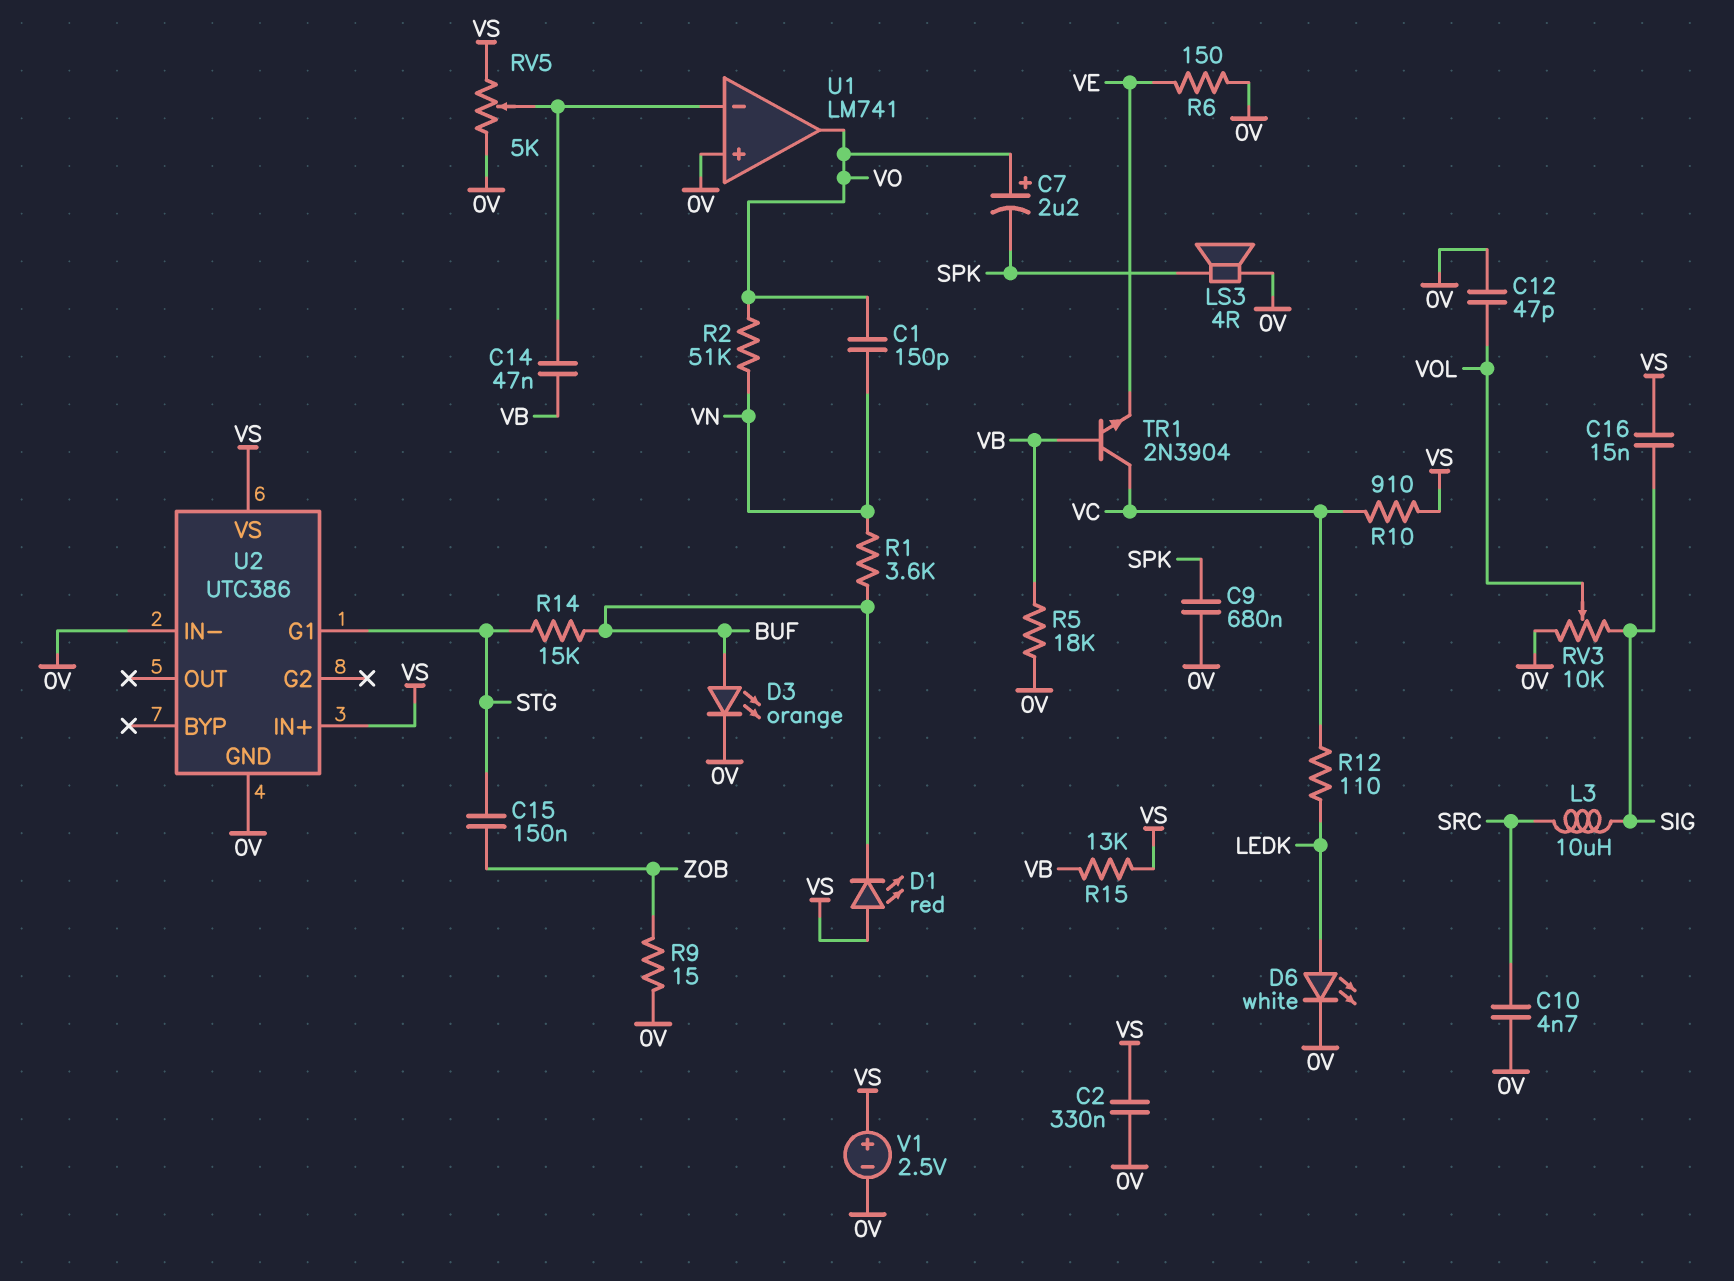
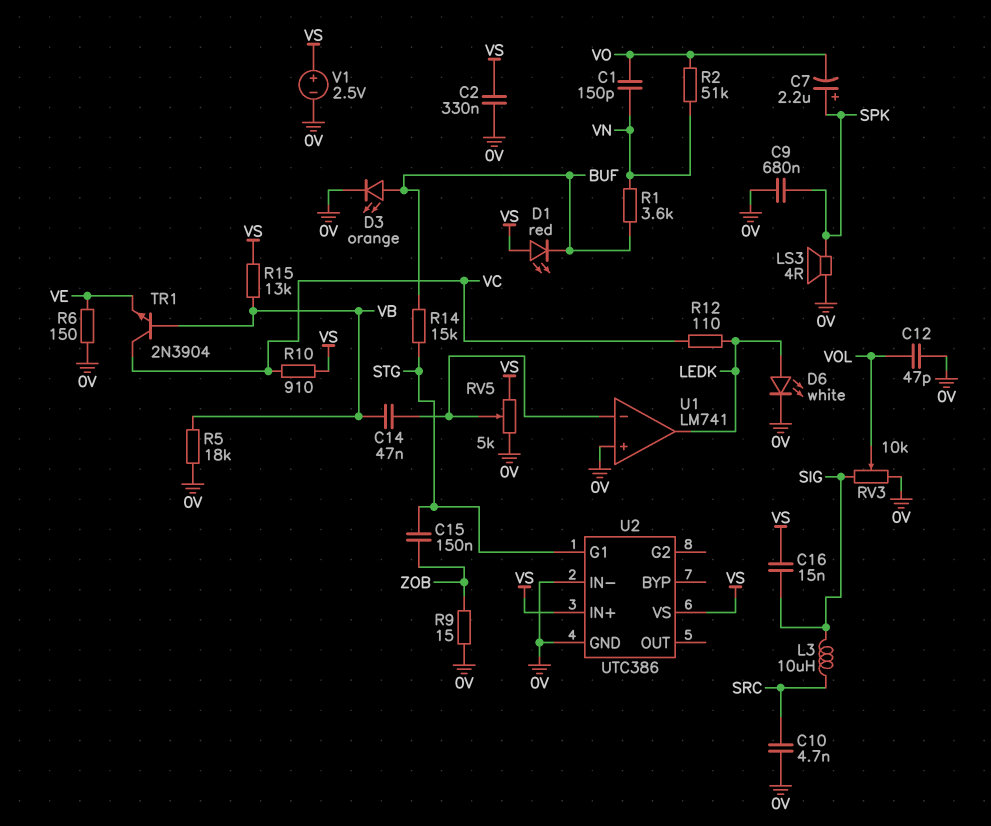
C7: 2.2uF (plus VO, minus SPK) -> 2.2uF (plus SPK, minus VO)
U1 pin out: VO -> LEDK

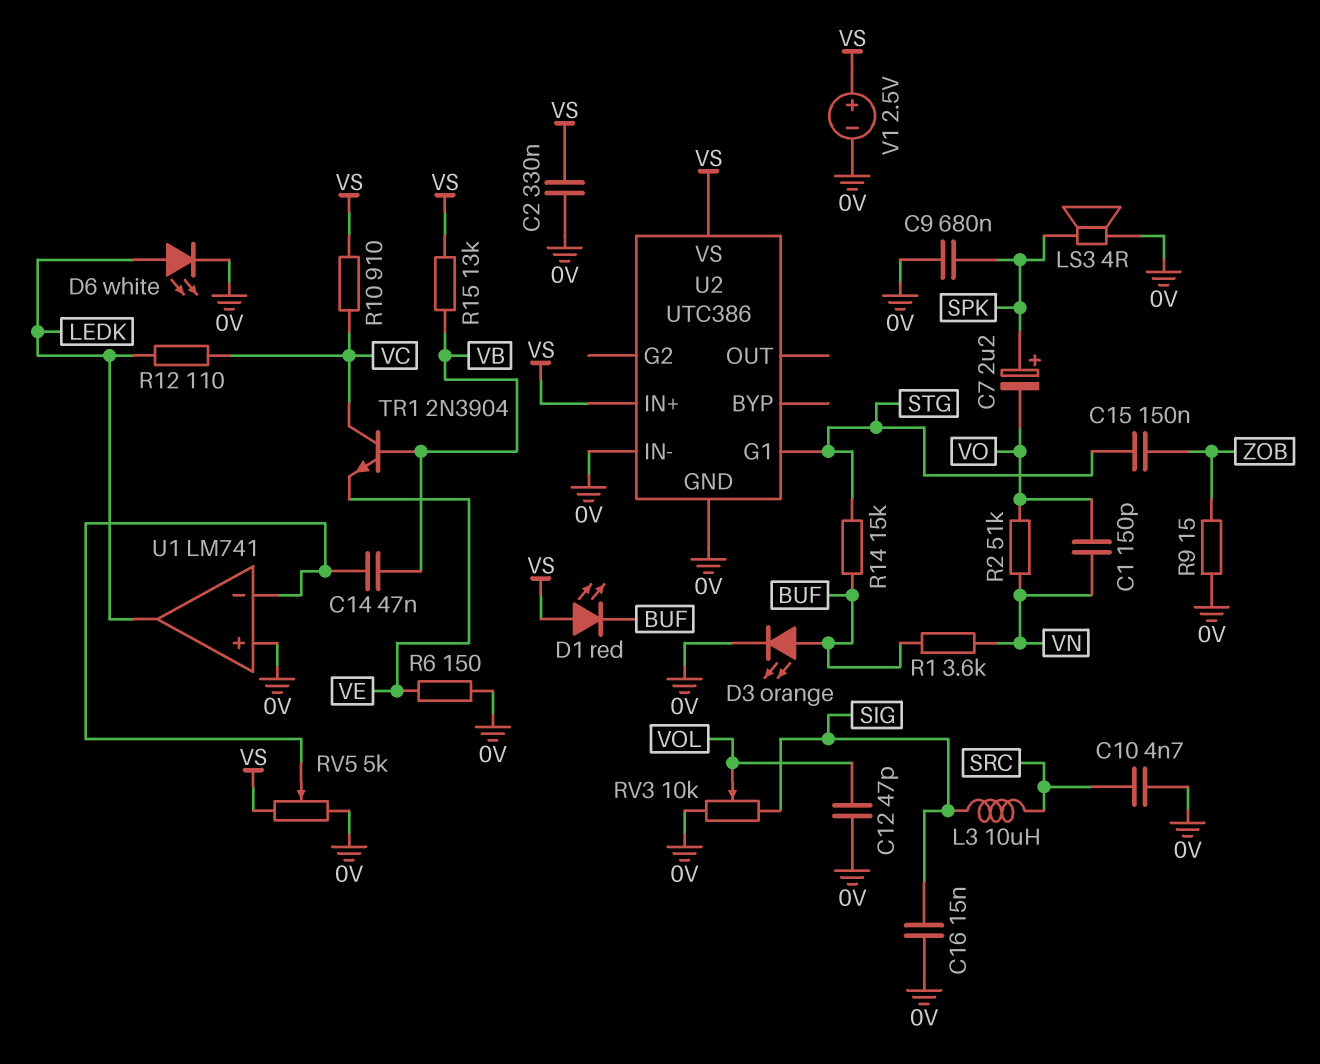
C16: 15nF (SIG, VS) -> 15nF (0V, SIG)
R5: 18k (0V, VB) -> none

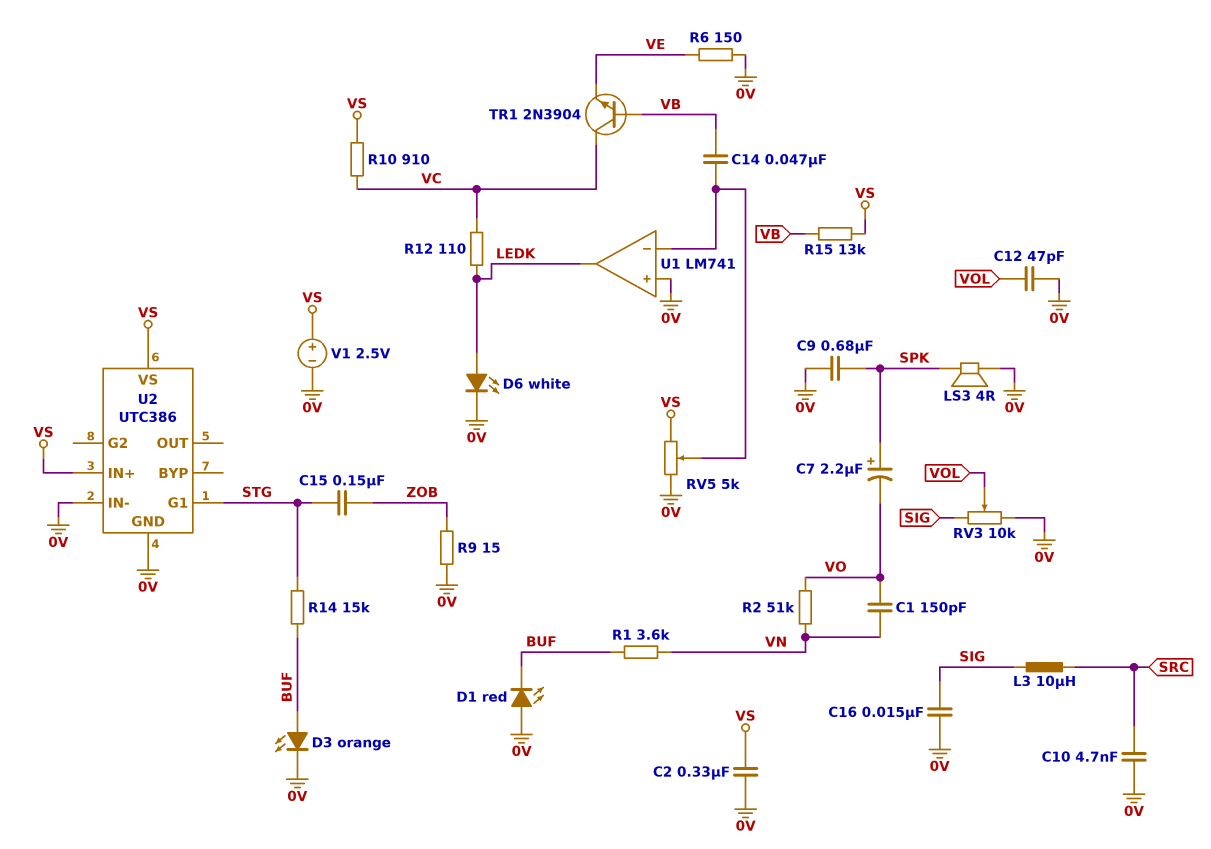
D1: LED red (A VS, K BUF) -> LED red (A 0V, K BUF)

